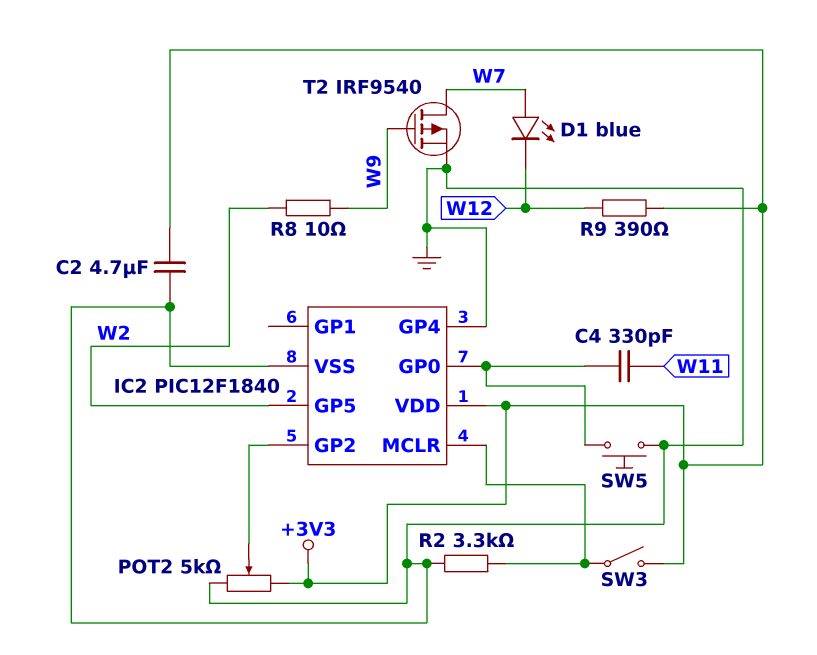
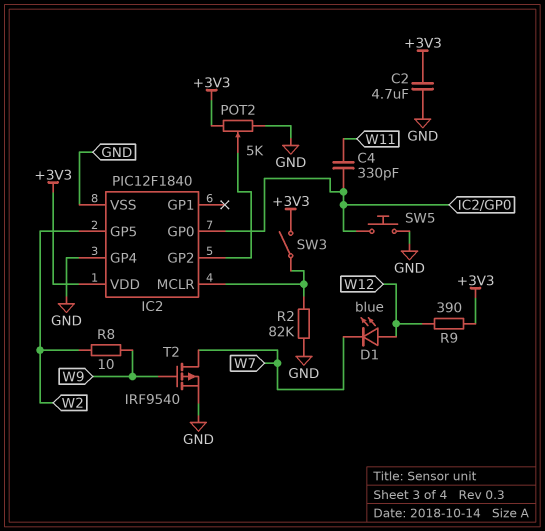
D1: LED blue (A W7, K W12) -> LED blue (A W12, K W7)
R2: 3.3k (GND, IC2/MCLR) -> 82k (GND, IC2/MCLR)

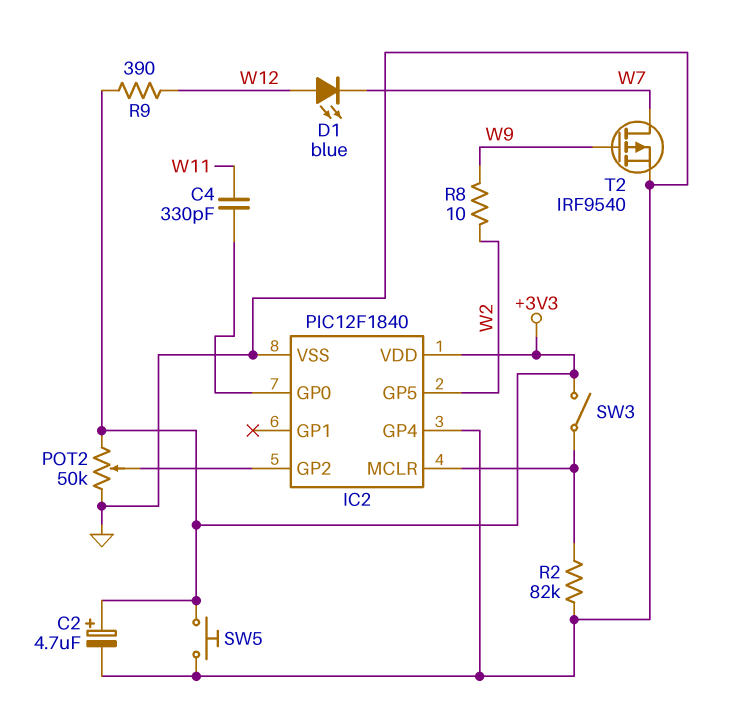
C2: 4.7uF (+3V3, GND) -> 4.7uF (plus +3V3, minus GND)
POT2: 5k (+3V3, GND, wiper IC2/GP2) -> 50k (+3V3, GND, wiper IC2/GP2)
SW5: button (GND, IC2/GP0) -> button (+3V3, GND)

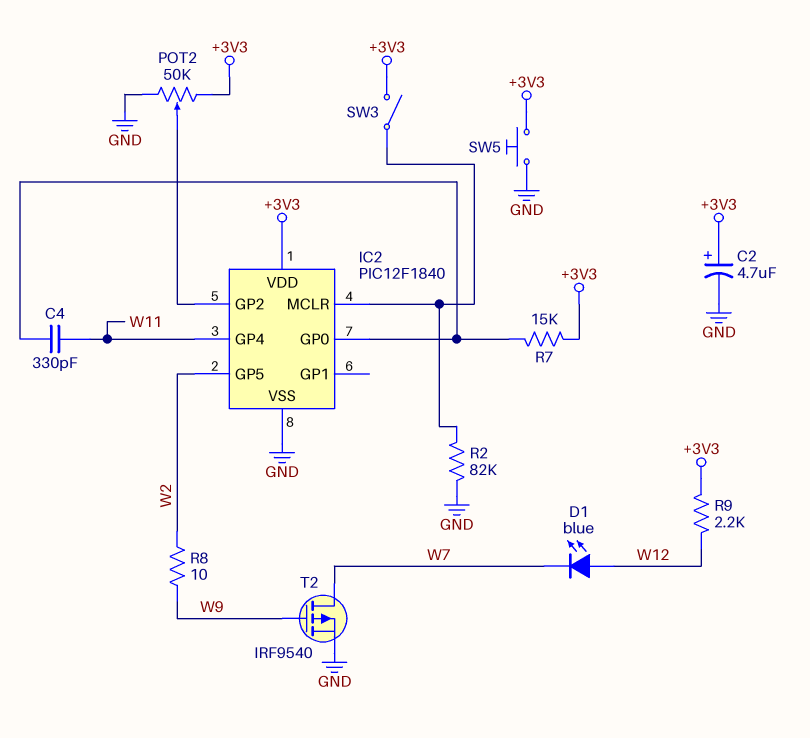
IC2 pin GP4: GND -> W11
R7: none -> 15k (+3V3, IC2/GP0)
R9: 390 (+3V3, W12) -> 2.2k (+3V3, W12)

